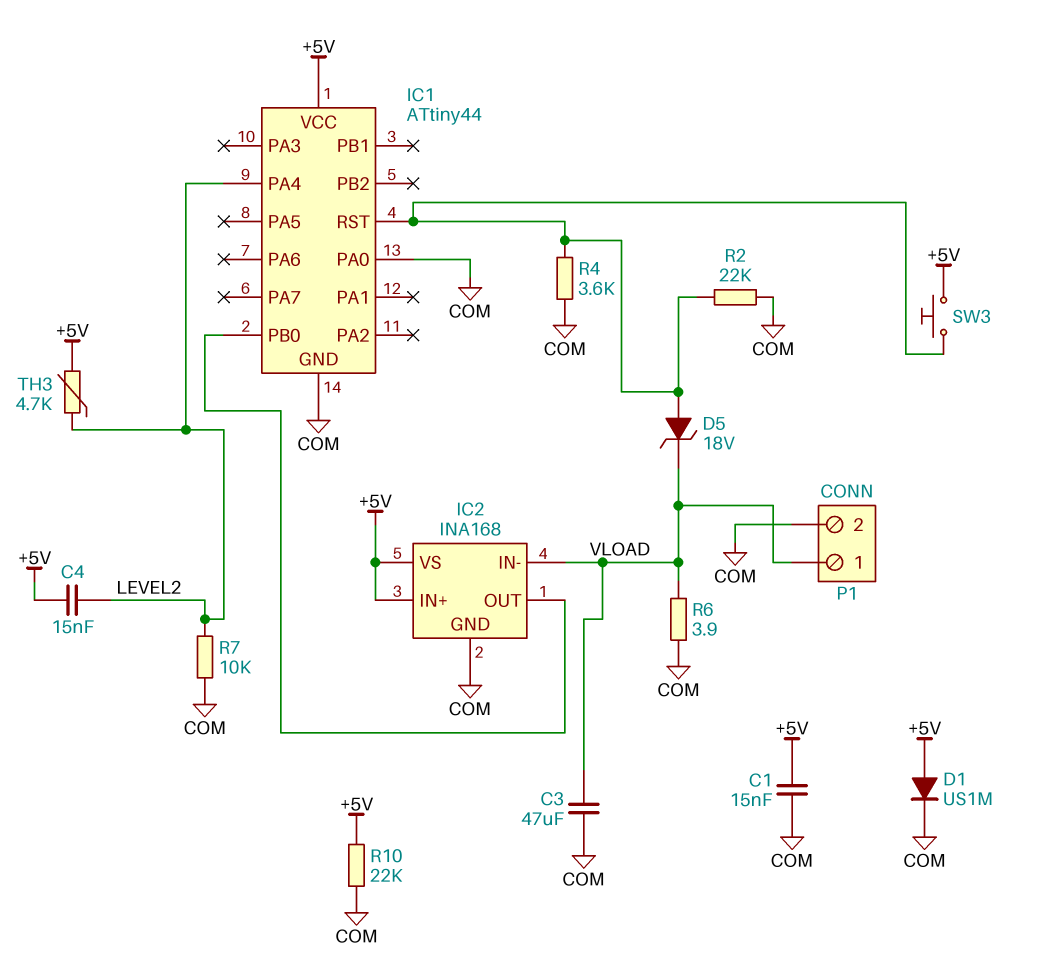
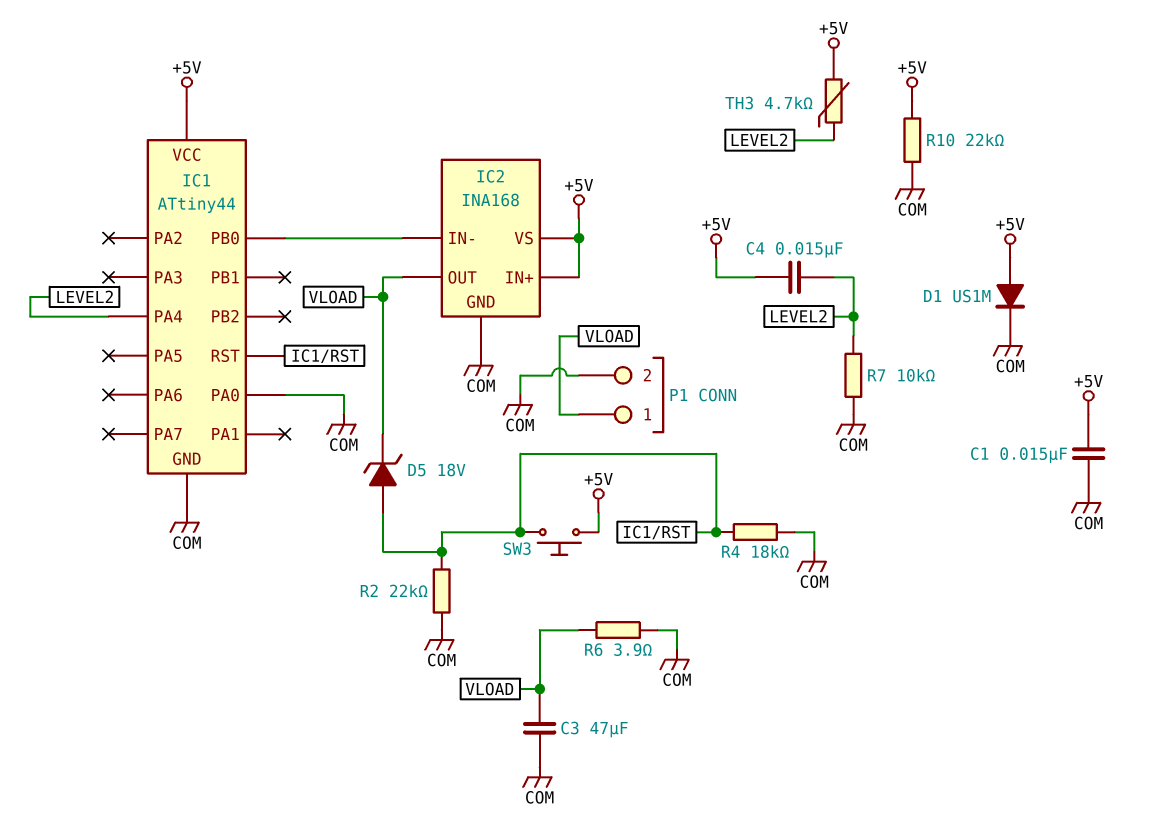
IC2 pin IN-: VLOAD -> IC1/PB0
IC2 pin OUT: IC1/PB0 -> VLOAD
R4: 3.6k (COM, IC1/RST) -> 18k (COM, IC1/RST)

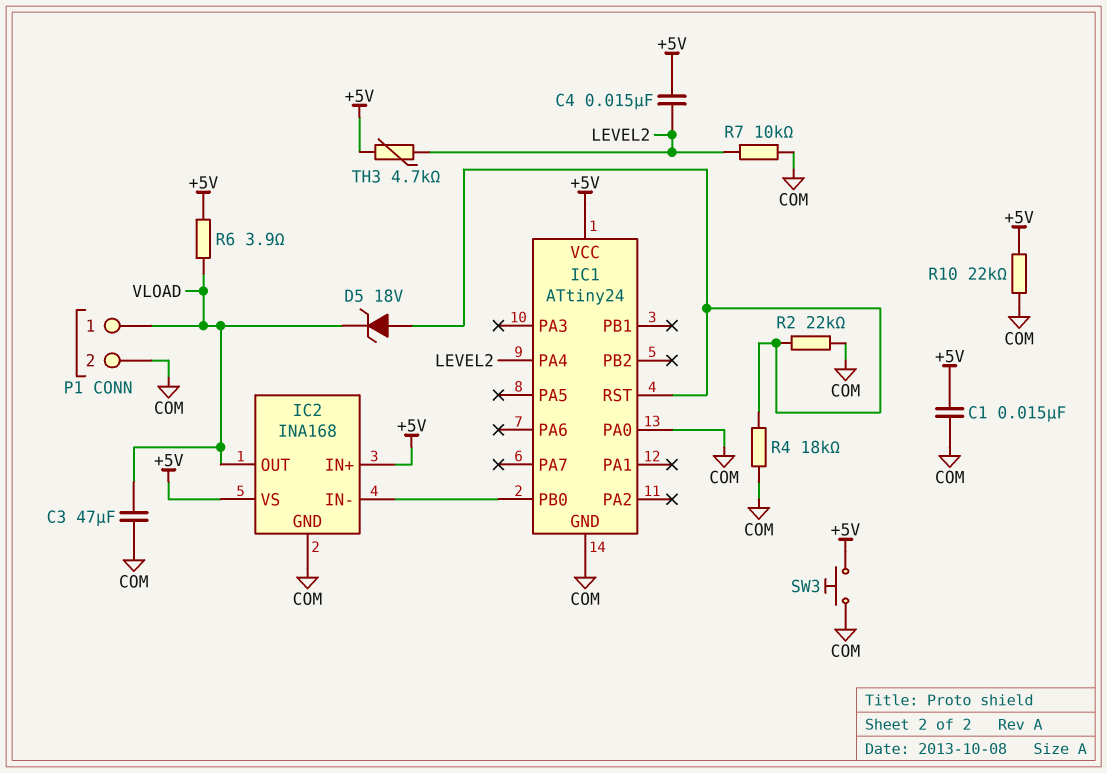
D1: diode US1M (A +5V, K COM) -> none
IC1: ATtiny44 -> ATtiny24
R6: 3.9 (COM, VLOAD) -> 3.9 (+5V, VLOAD)
SW3: button (+5V, IC1/RST) -> button (+5V, COM)

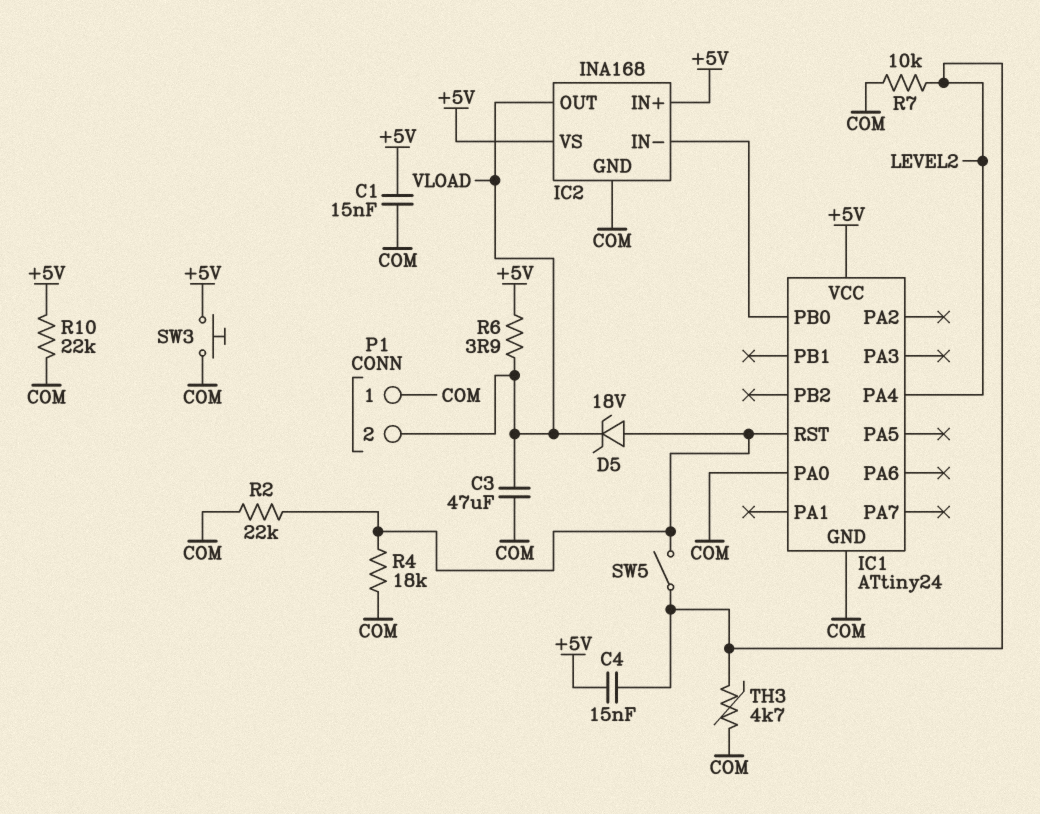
P1 pin 1: VLOAD -> COM
P1 pin 2: COM -> VLOAD
SW5: none -> switch (IC1/RST, LEVEL2)
TH3: 4.7k (+5V, LEVEL2) -> 4.7k (COM, LEVEL2)

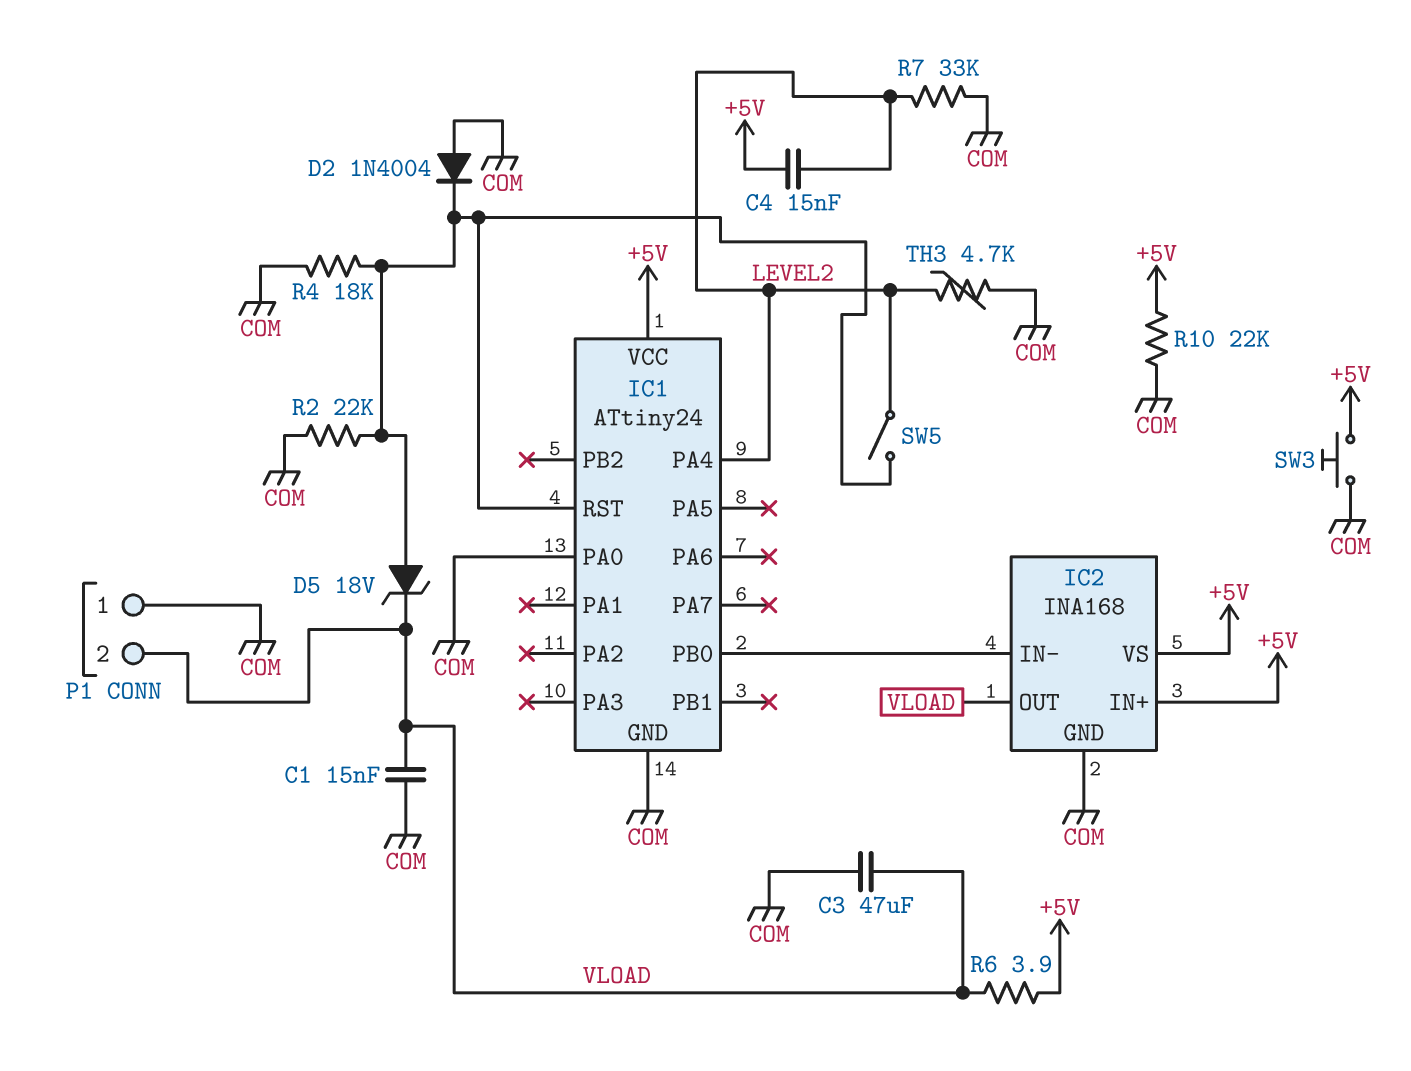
C1: 15nF (+5V, COM) -> 15nF (COM, VLOAD)
D2: none -> diode 1N4004 (A COM, K IC1/RST)
R7: 10k (COM, LEVEL2) -> 33k (COM, LEVEL2)

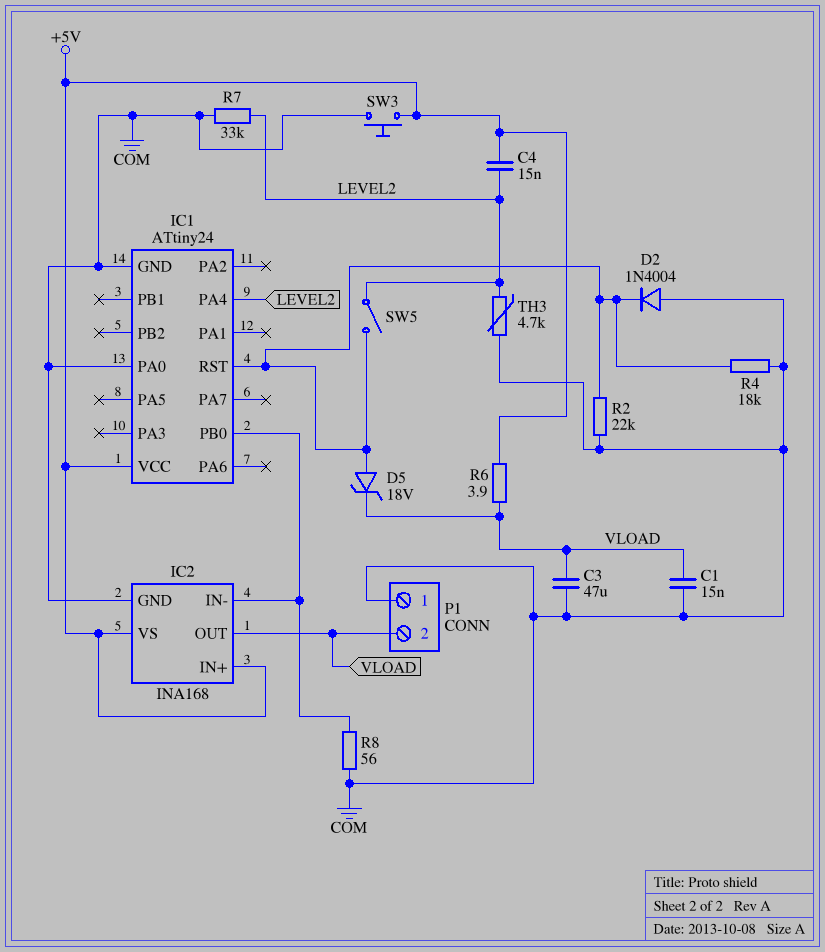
R8: none -> 56 (COM, IC1/PB0)
R10: 22k (+5V, COM) -> none

